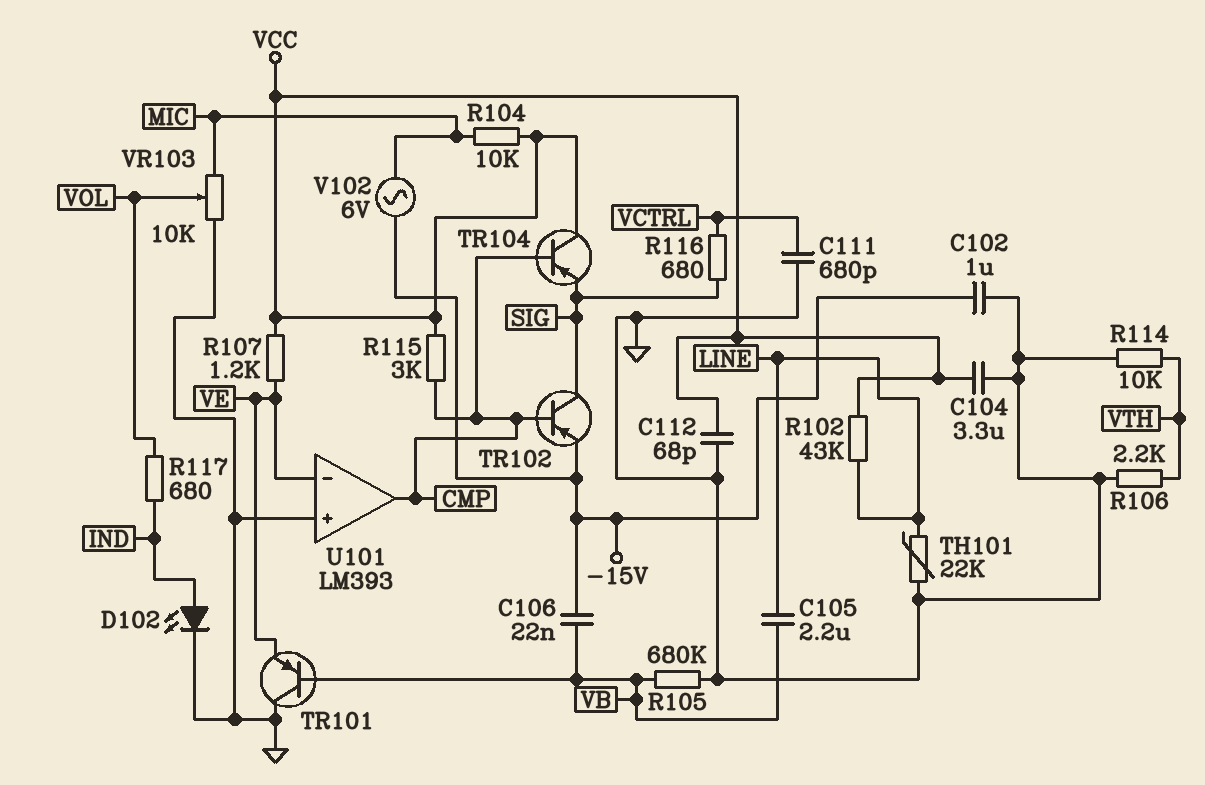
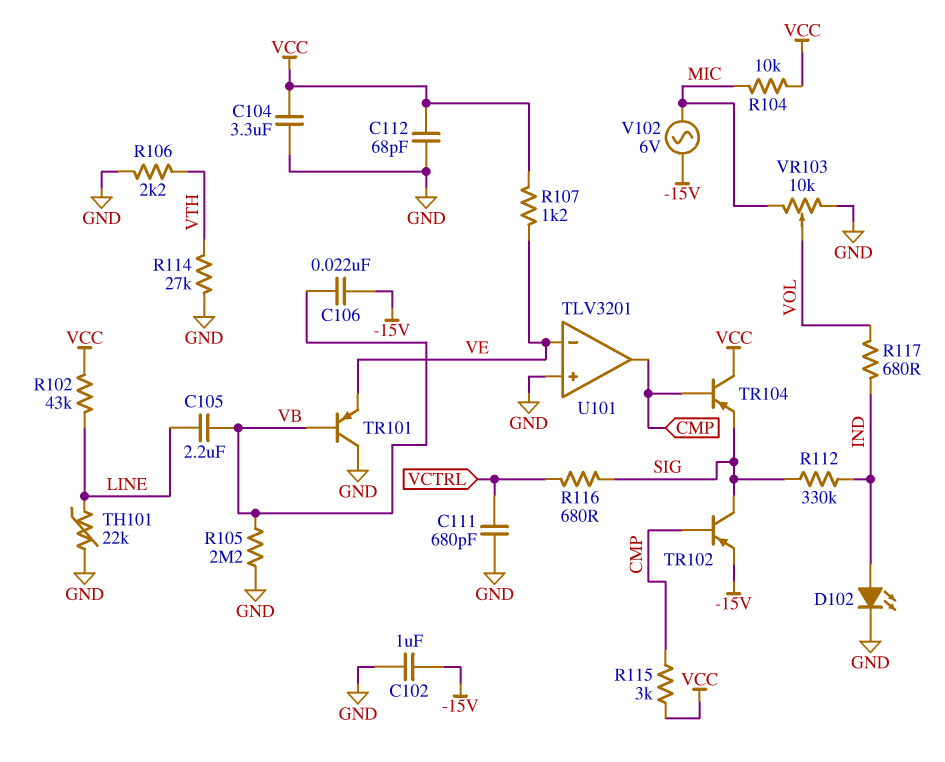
R105: 680k (GND, VB) -> 2.2M (GND, VB)
R112: none -> 330k (IND, SIG)
R114: 10k (GND, VTH) -> 27k (GND, VTH)
U101: LM393 -> TLV3201

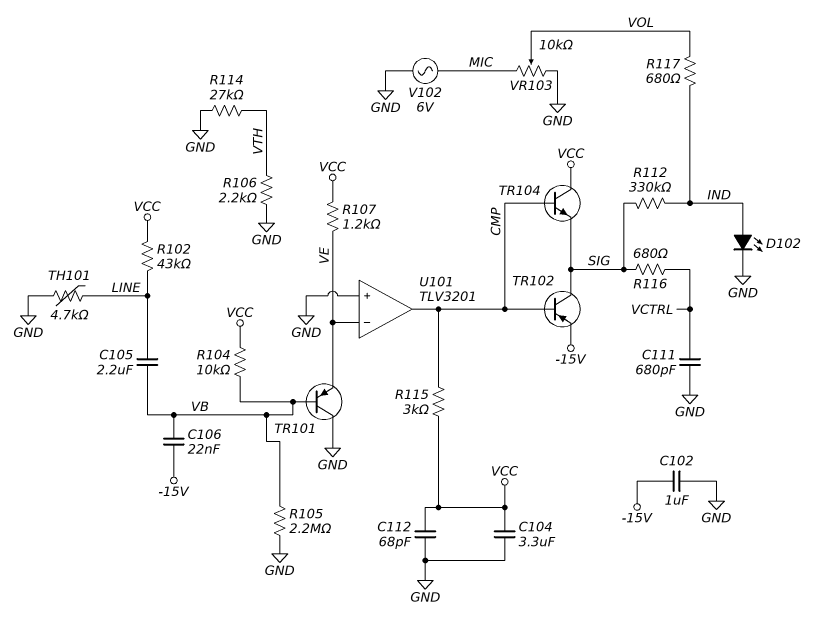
R104: 10k (MIC, VCC) -> 10k (VB, VCC)
TH101: 22k (GND, LINE) -> 4.7k (GND, LINE)
TR104: PNP (B CMP, C VCC, E SIG) -> NPN (B CMP, C VCC, E SIG)
V102: AC 6V (-15V, MIC) -> AC 6V (GND, MIC)

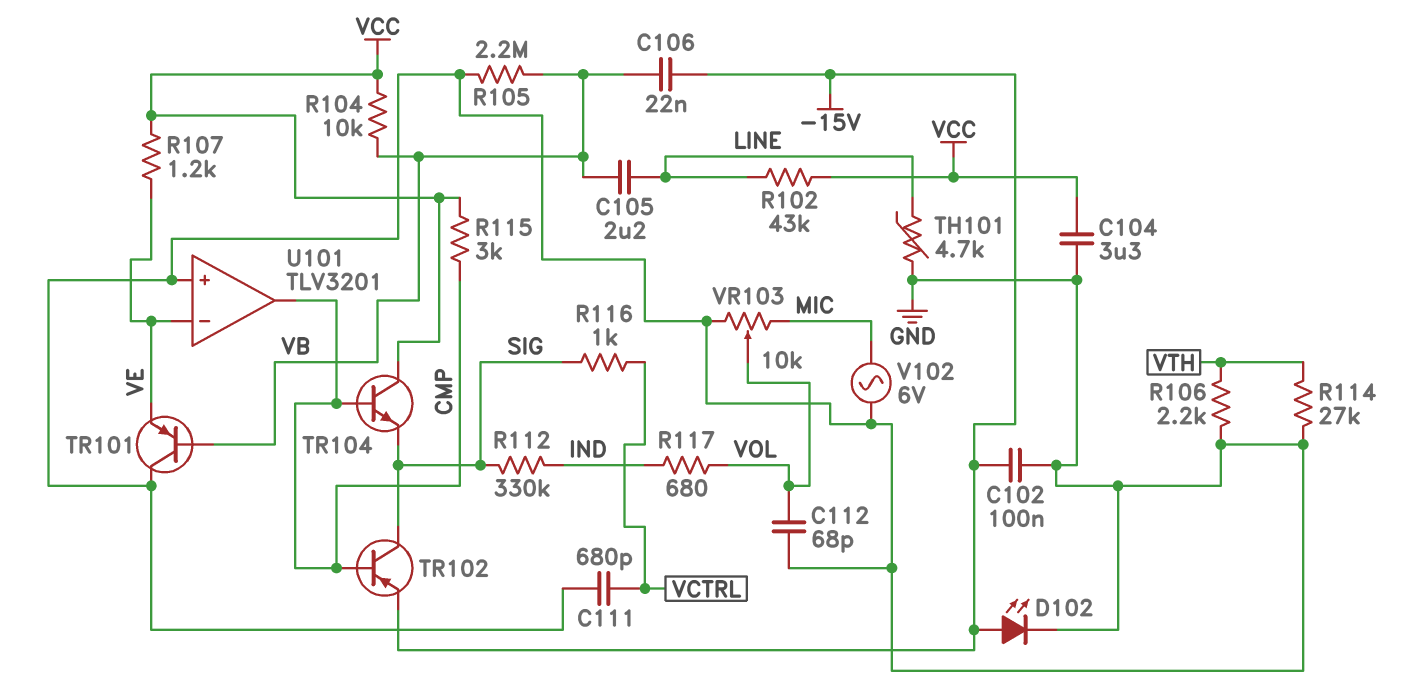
C102: 1uF (-15V, GND) -> 100nF (-15V, GND)
C112: 68pF (GND, VCC) -> 68pF (GND, VOL)
D102: LED (A IND, K GND) -> LED (A -15V, K GND)
R116: 680 (SIG, VCTRL) -> 1k (SIG, VCTRL)

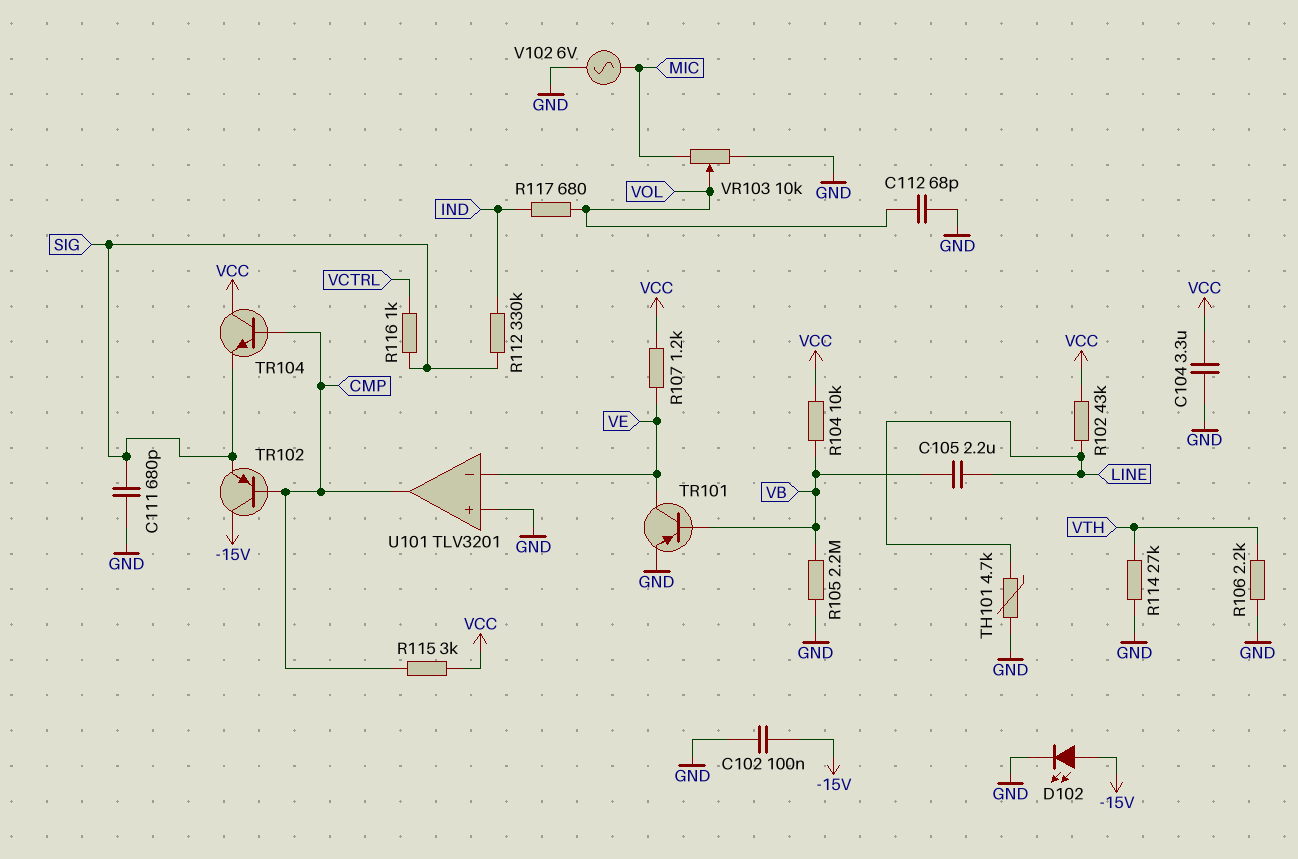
C106: 22nF (-15V, VB) -> none
C111: 680pF (GND, VCTRL) -> 680pF (GND, SIG)
TR101: PNP (B VB, C GND, E VE) -> PNP (B VB, C VE, E GND)
TR102: PNP (B CMP, C SIG, E -15V) -> PNP (B CMP, C -15V, E SIG)

